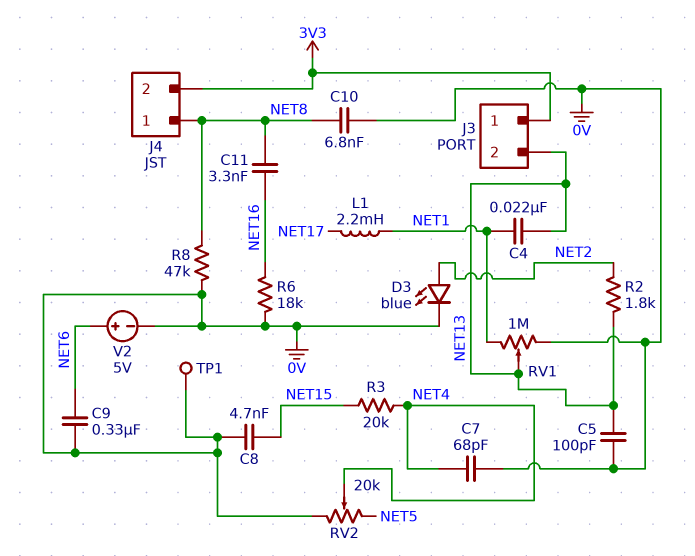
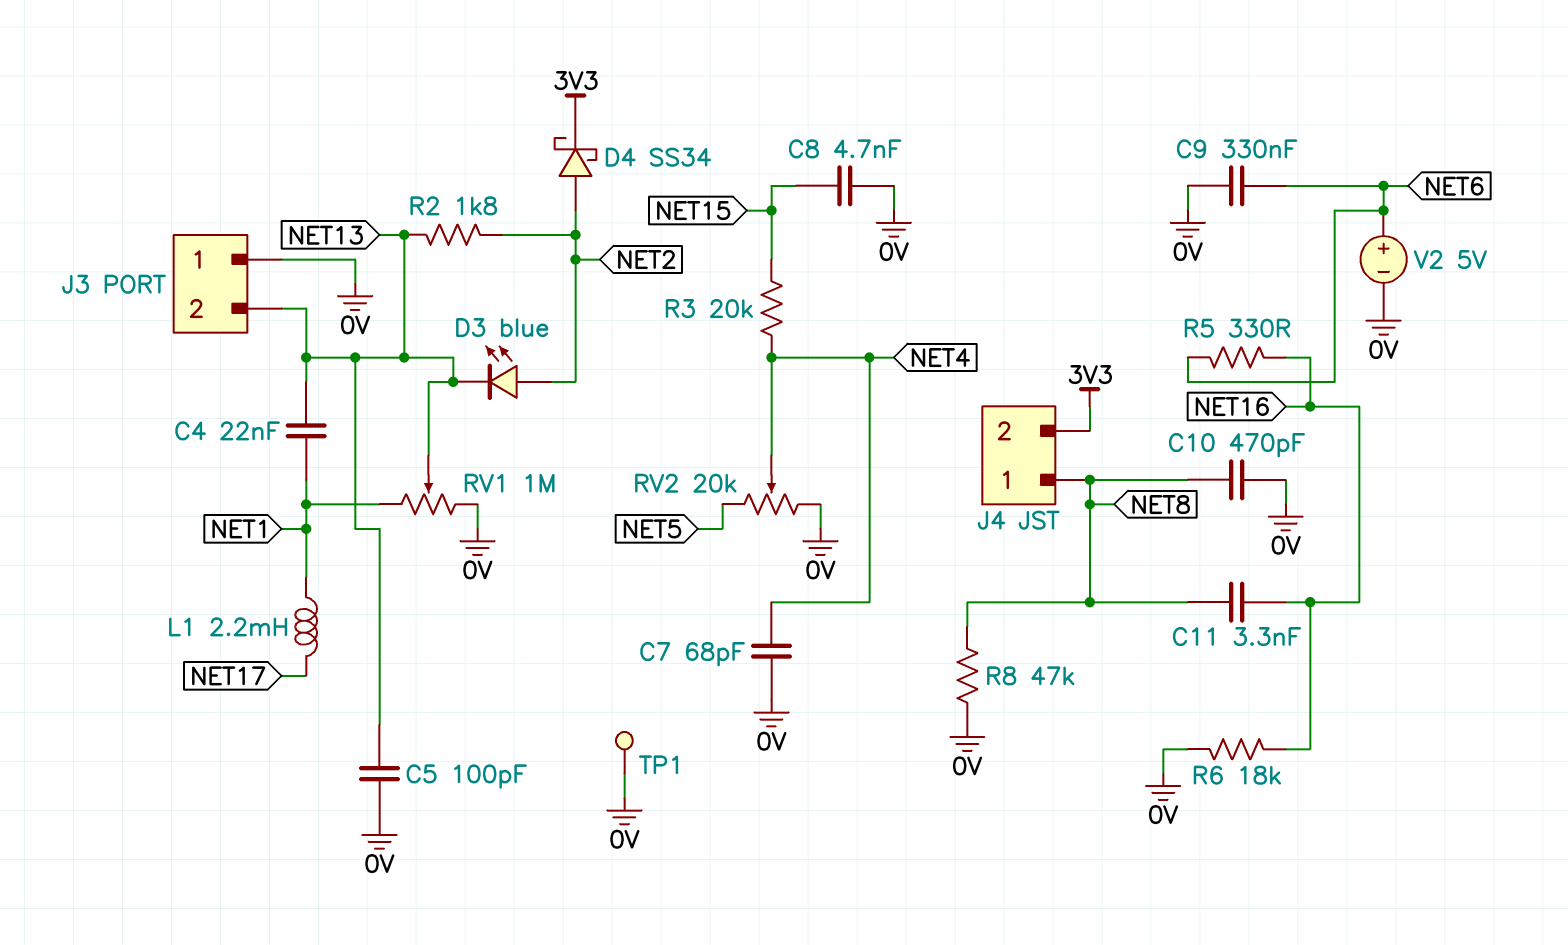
C10: 6.8nF (0V, NET8) -> 470pF (0V, NET8)
D3: LED blue (A NET2, K 0V) -> LED blue (A NET2, K NET13)
D4: none -> schottky SS34 (A NET2, K 3V3)
J3 pin 1: 3V3 -> 0V
R5: none -> 330 (NET6, NET16)

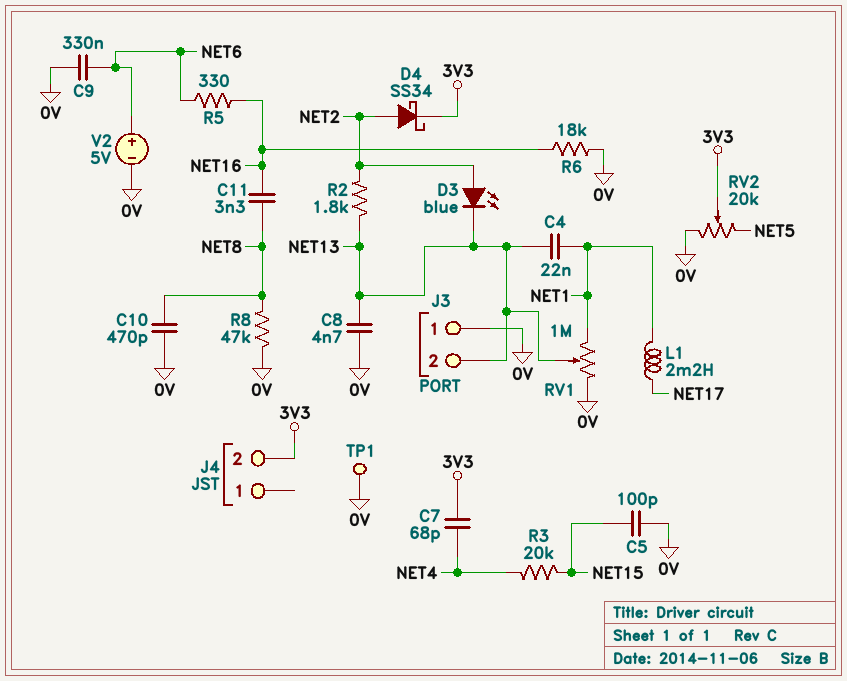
C5: 100pF (0V, NET13) -> 100pF (0V, NET15)
C7: 68pF (0V, NET4) -> 68pF (3V3, NET4)
C8: 4.7nF (0V, NET15) -> 4.7nF (0V, NET13)
J4 pin 1: NET8 -> none
RV2: 20k (0V, NET5, wiper NET4) -> 20k (0V, NET5, wiper 3V3)

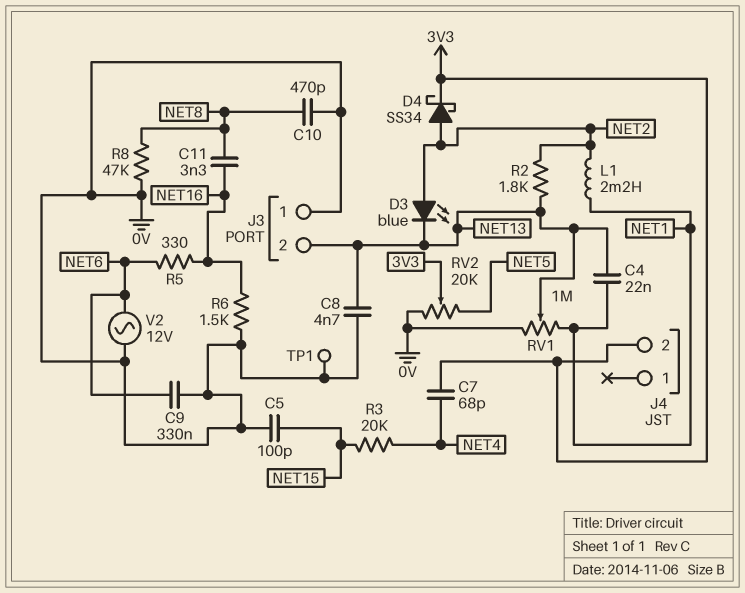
L1: 2.2mH (NET1, NET17) -> 2.2mH (NET1, NET2)
R6: 18k (0V, NET16) -> 1.5k (0V, NET16)
V2: 5V (plus NET6, minus 0V) -> AC 12V (0V, NET6)

